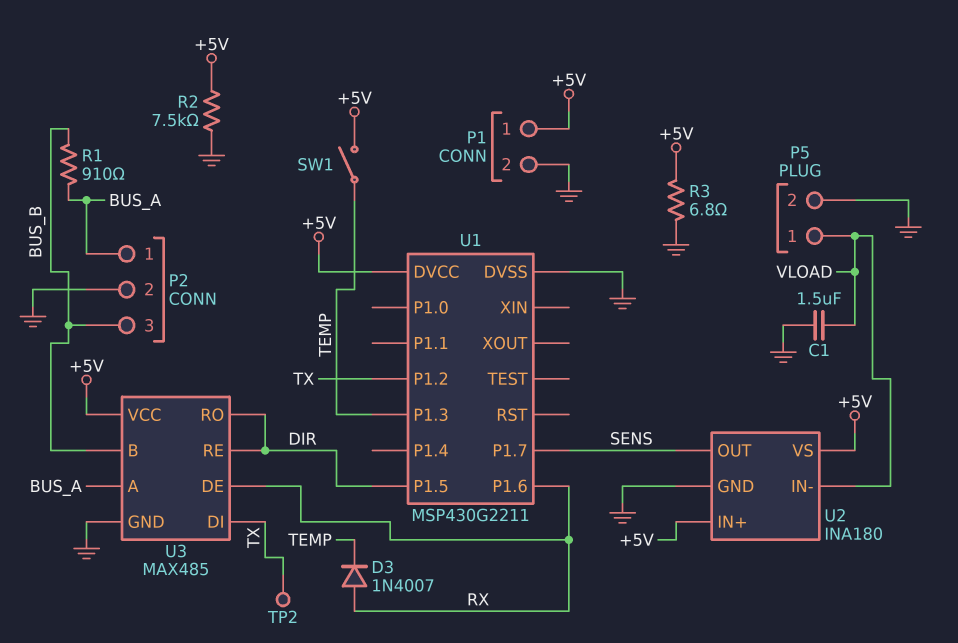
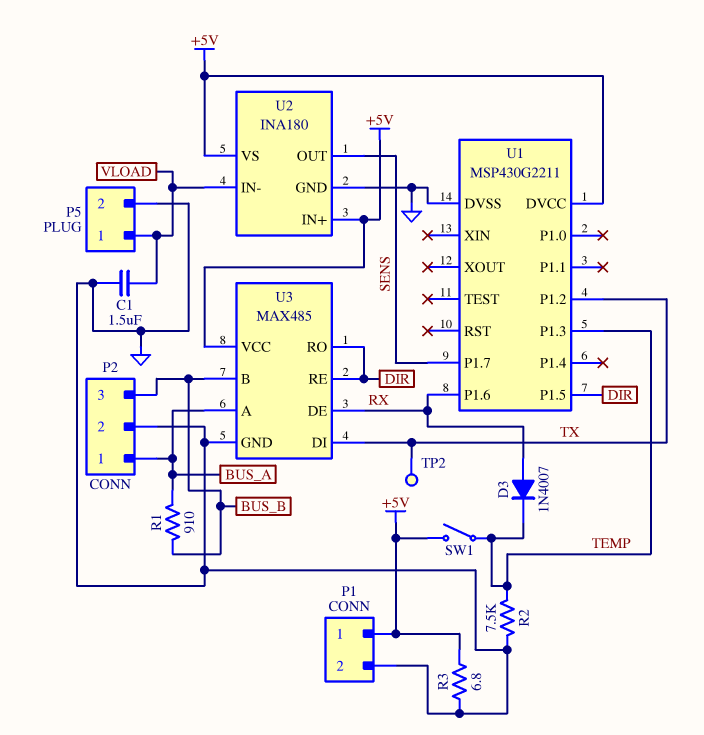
R2: 7.5k (+5V, GND) -> 7.5k (GND, TEMP)

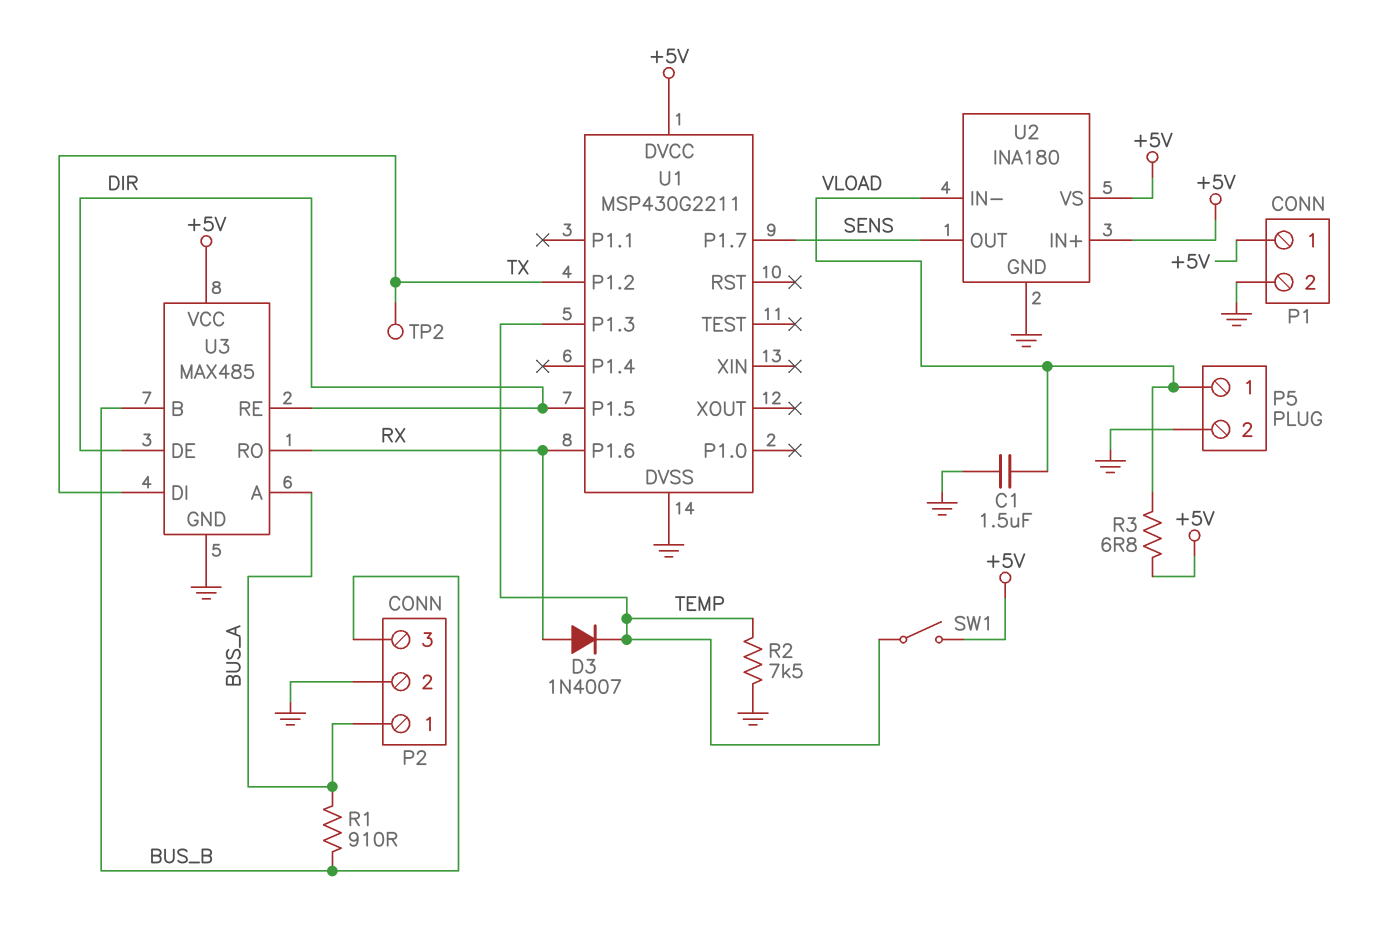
R3: 6.8 (+5V, GND) -> 6.8 (+5V, VLOAD)
U3 pin DE: RX -> DIR
U3 pin RO: DIR -> RX

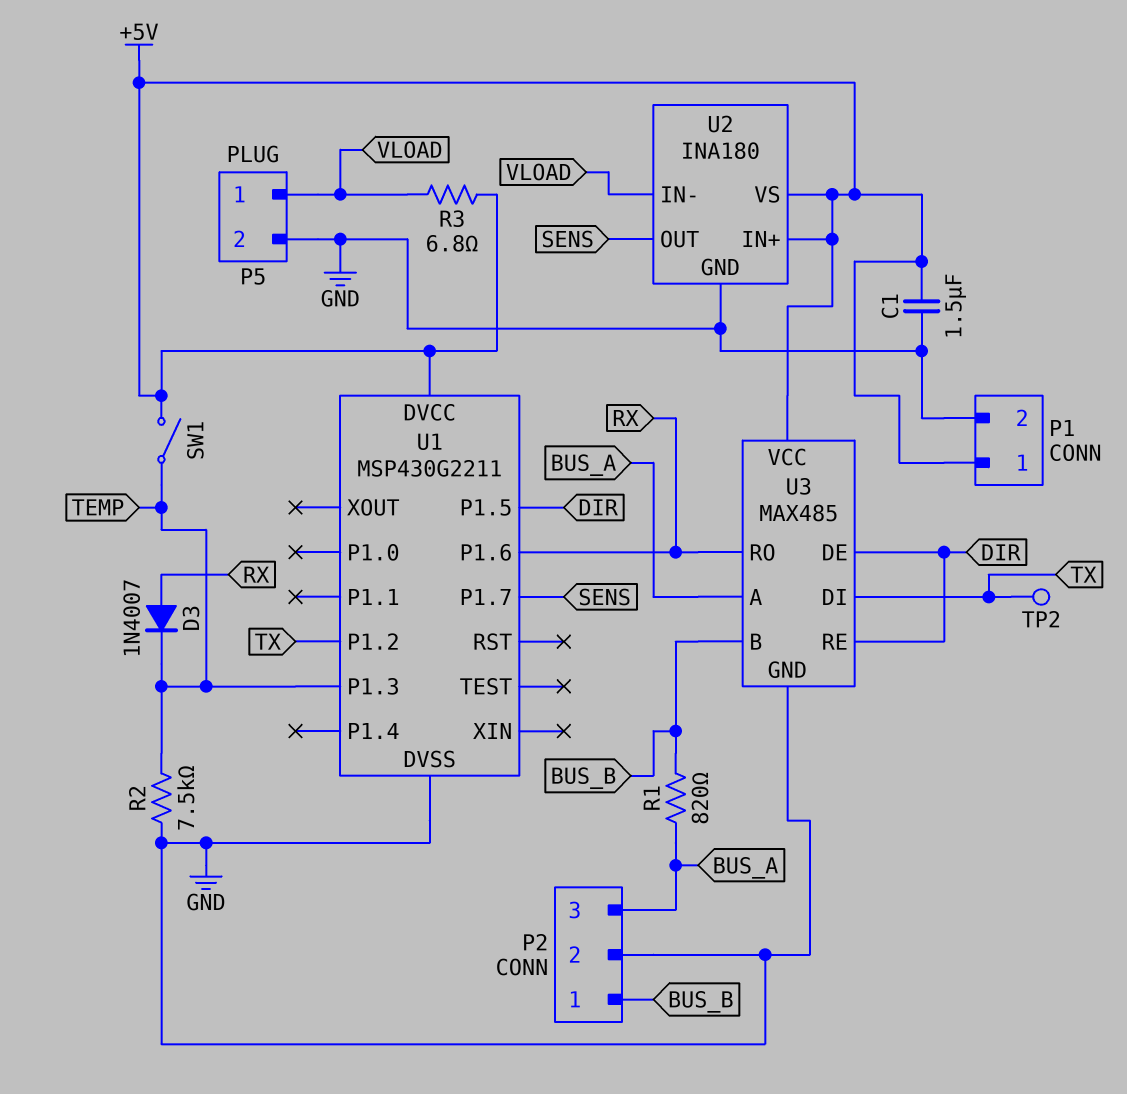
C1: 1.5uF (GND, VLOAD) -> 1.5uF (+5V, GND)
P2 pin 1: BUS_A -> BUS_B
P2 pin 3: BUS_B -> BUS_A
R1: 910 (BUS_A, BUS_B) -> 820 (BUS_A, BUS_B)

